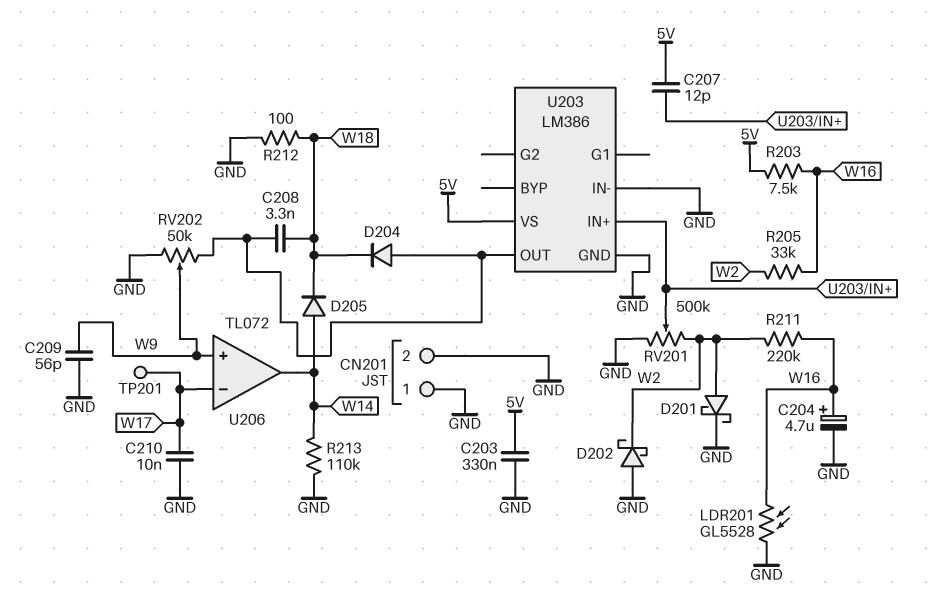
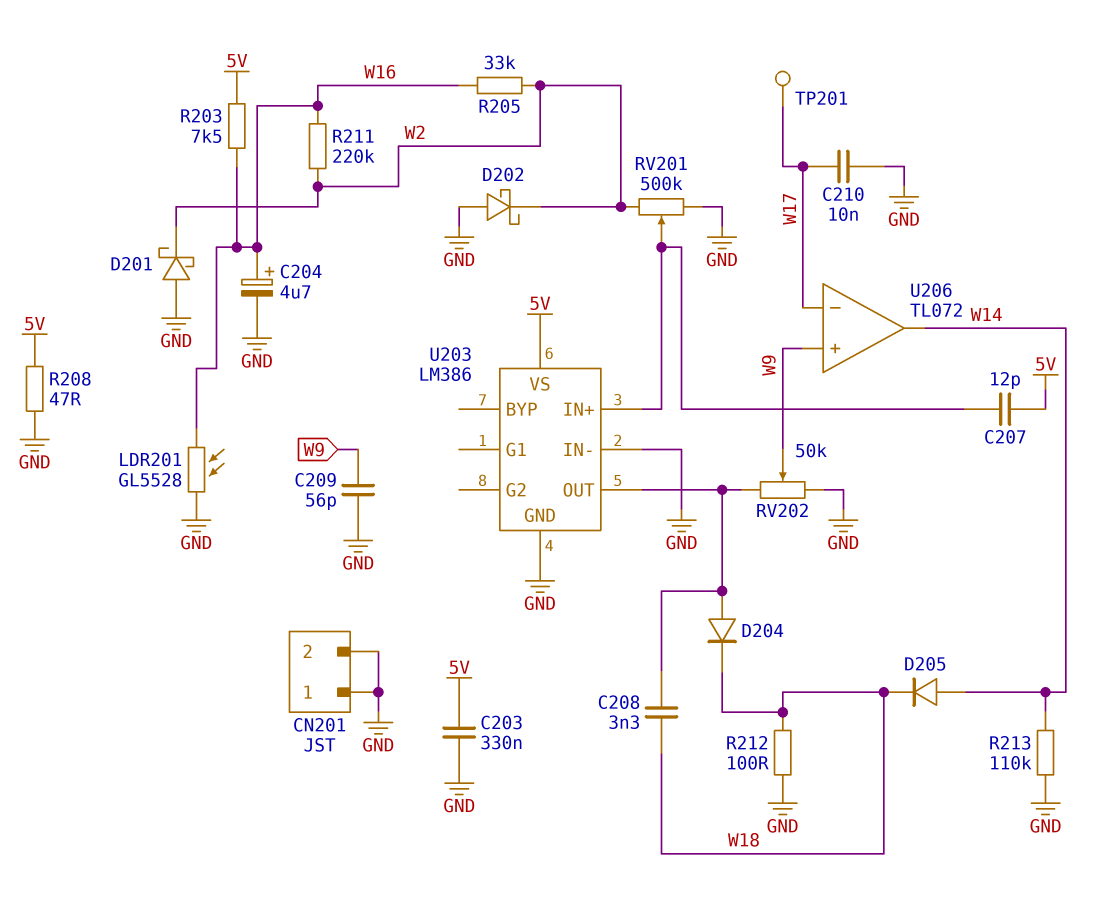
D201: schottky (A W2, K GND) -> schottky (A GND, K W2)
R208: none -> 47 (5V, GND)

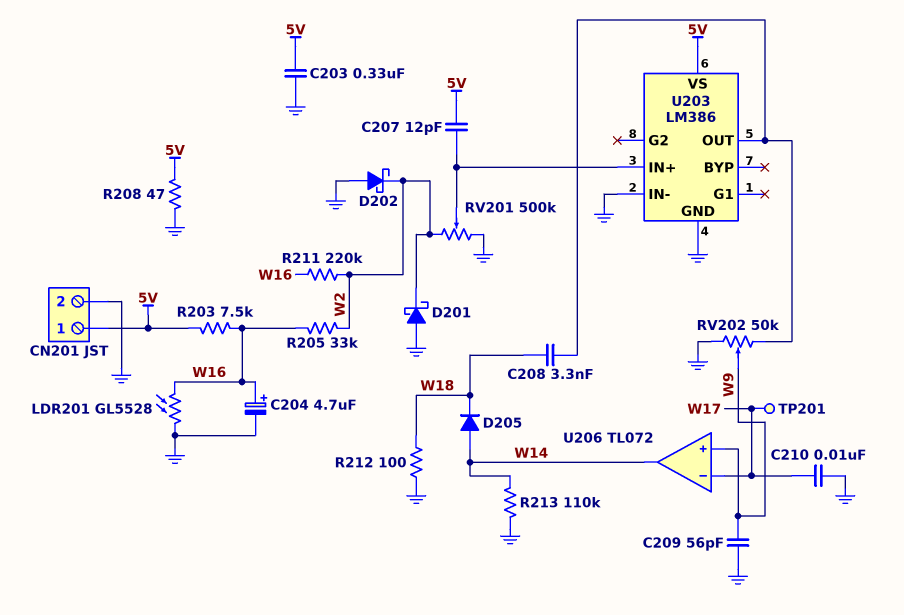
CN201 pin 1: GND -> 5V
D204: diode (A U203/OUT, K W18) -> none

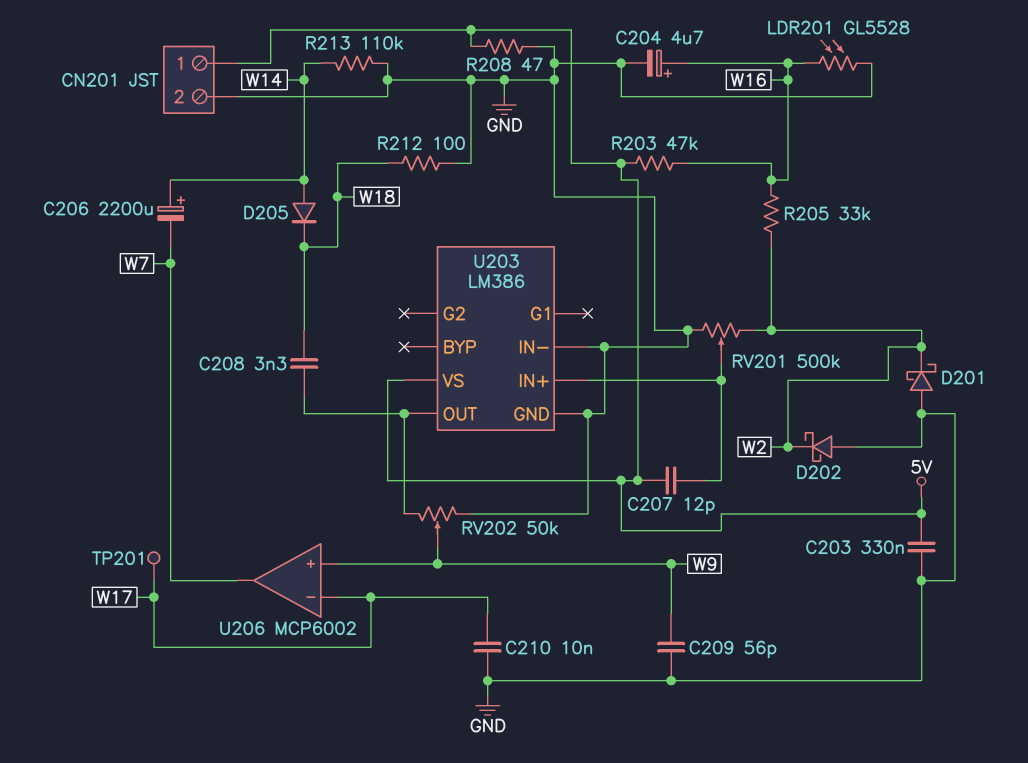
C206: none -> 2200uF (plus W14, minus W7)
R203: 7.5k (5V, W16) -> 47k (5V, W16)
R211: 220k (W2, W16) -> none
U206: TL072 -> MCP6002
U206 pin out: W14 -> W7

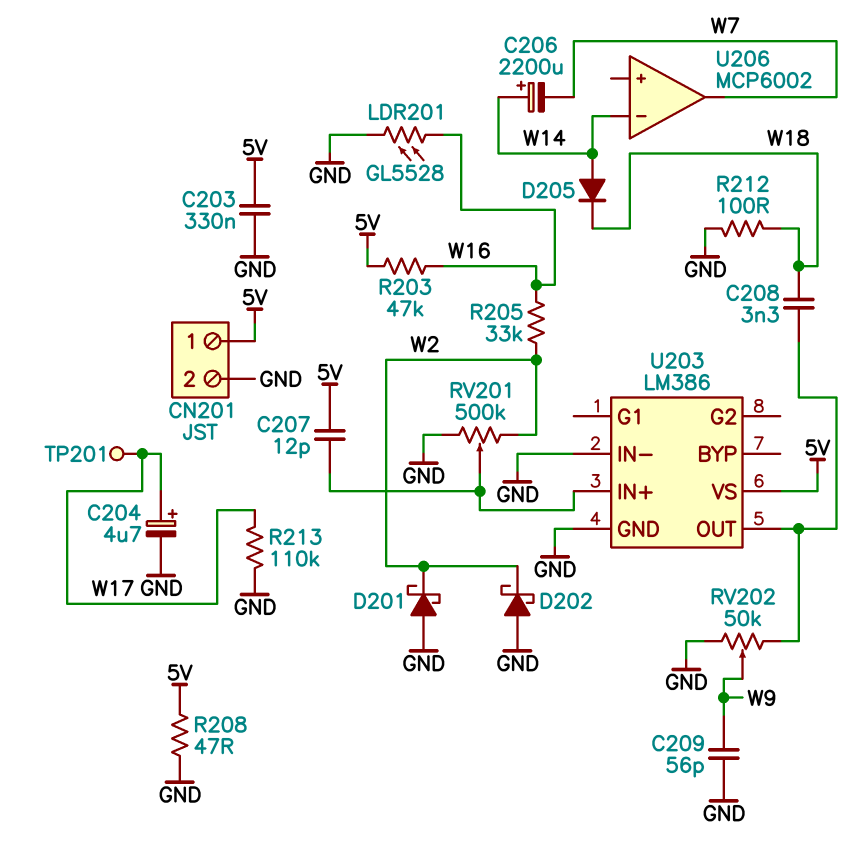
C204: 4.7uF (plus W16, minus GND) -> 4.7uF (plus W17, minus GND)
C210: 10nF (GND, W17) -> none
R213: 110k (GND, W14) -> 110k (GND, W17)
U206 pin in+: W9 -> none
U206 pin in-: W17 -> W14

